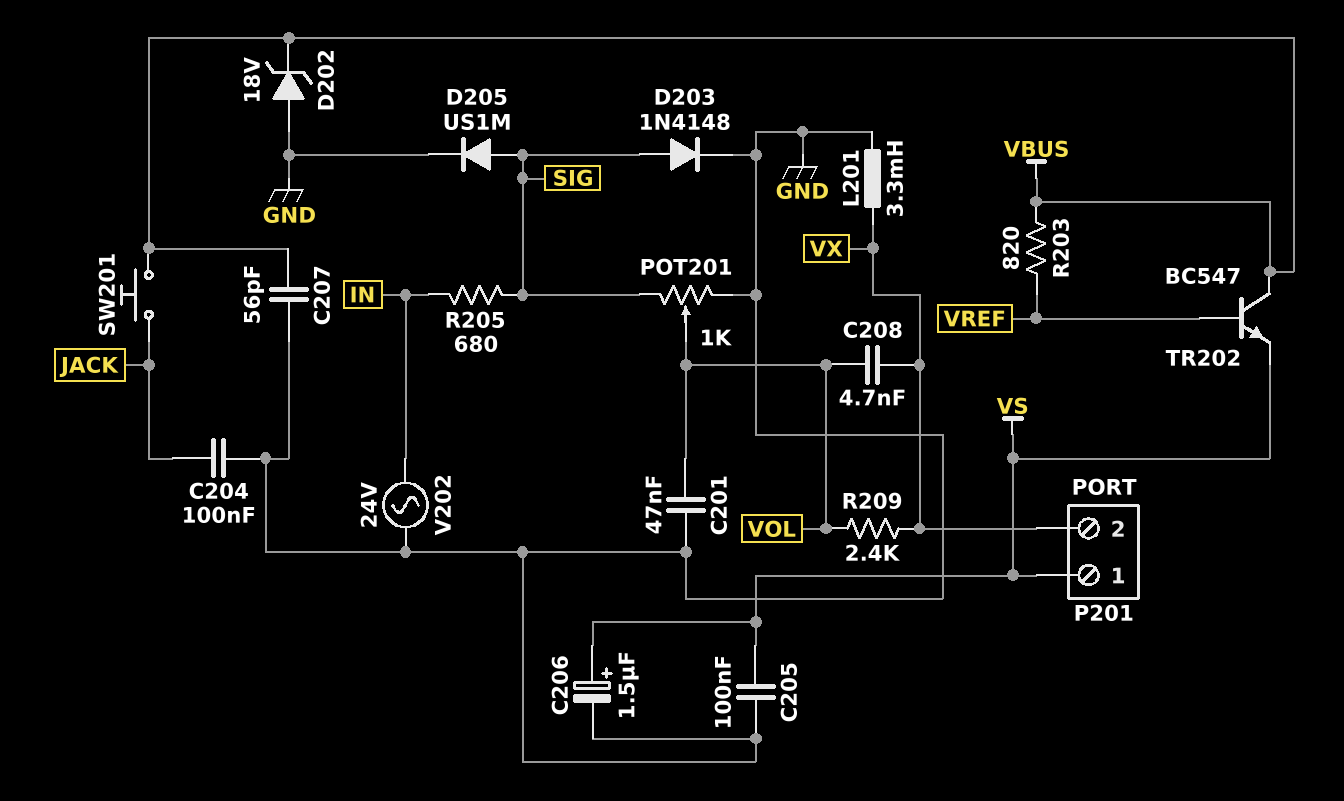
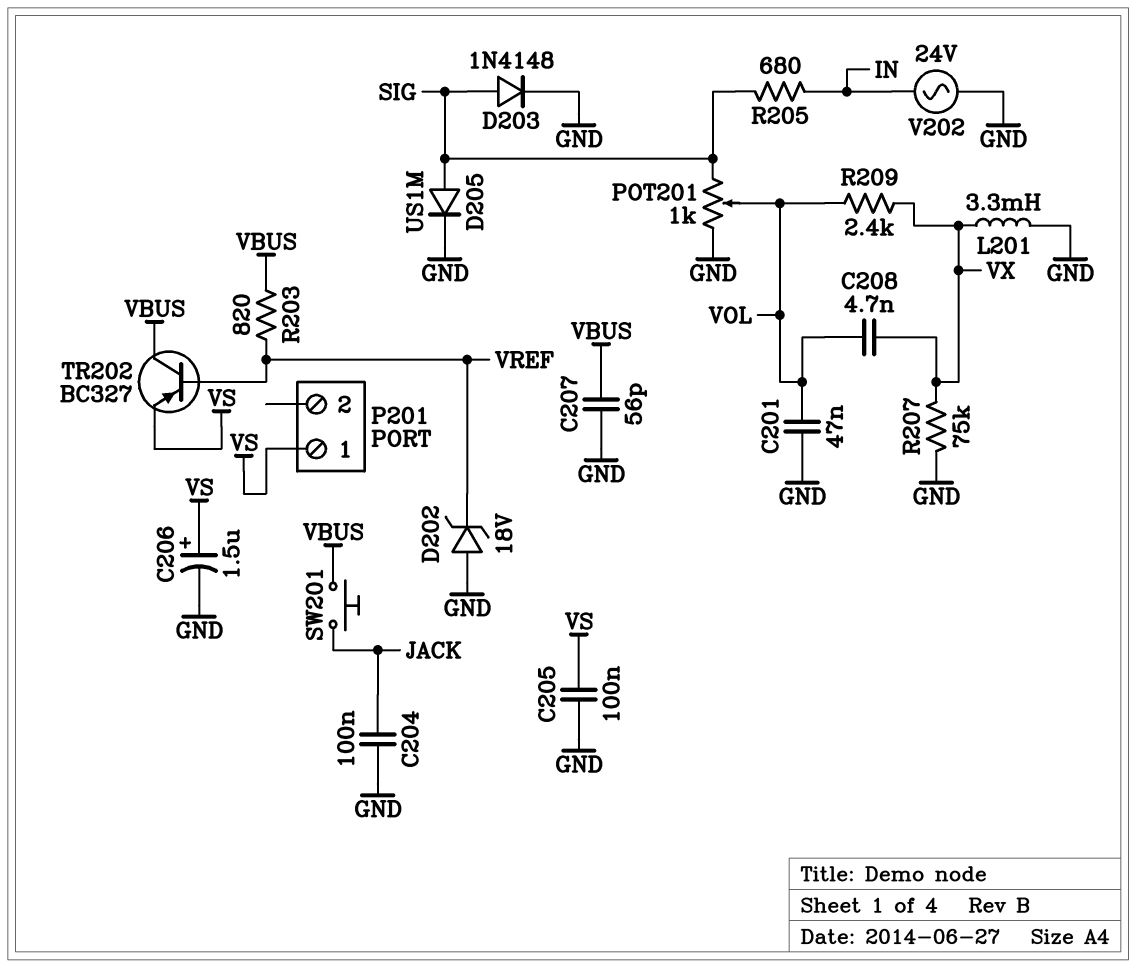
D202: zener 18V (A GND, K VBUS) -> zener 18V (A GND, K VREF)
P201 pin 2: VX -> none
R207: none -> 75k (GND, VX)
TR202: NPN BC547 (B VREF, C VBUS, E VS) -> PNP BC327 (B VREF, C VBUS, E VS)

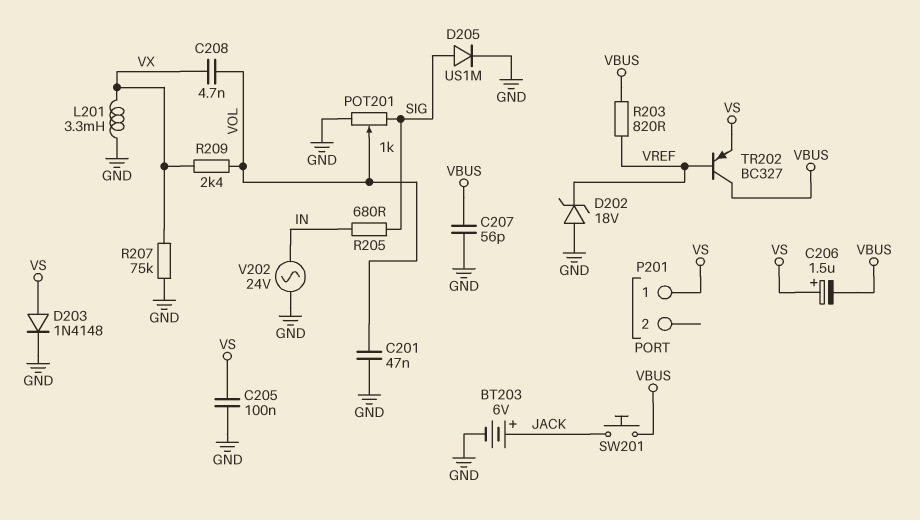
BT203: none -> 6V (plus JACK, minus GND)
C204: 100nF (GND, JACK) -> none
C206: 1.5uF (plus VS, minus GND) -> 1.5uF (plus VS, minus VBUS)
D203: diode 1N4148 (A SIG, K GND) -> diode 1N4148 (A VS, K GND)

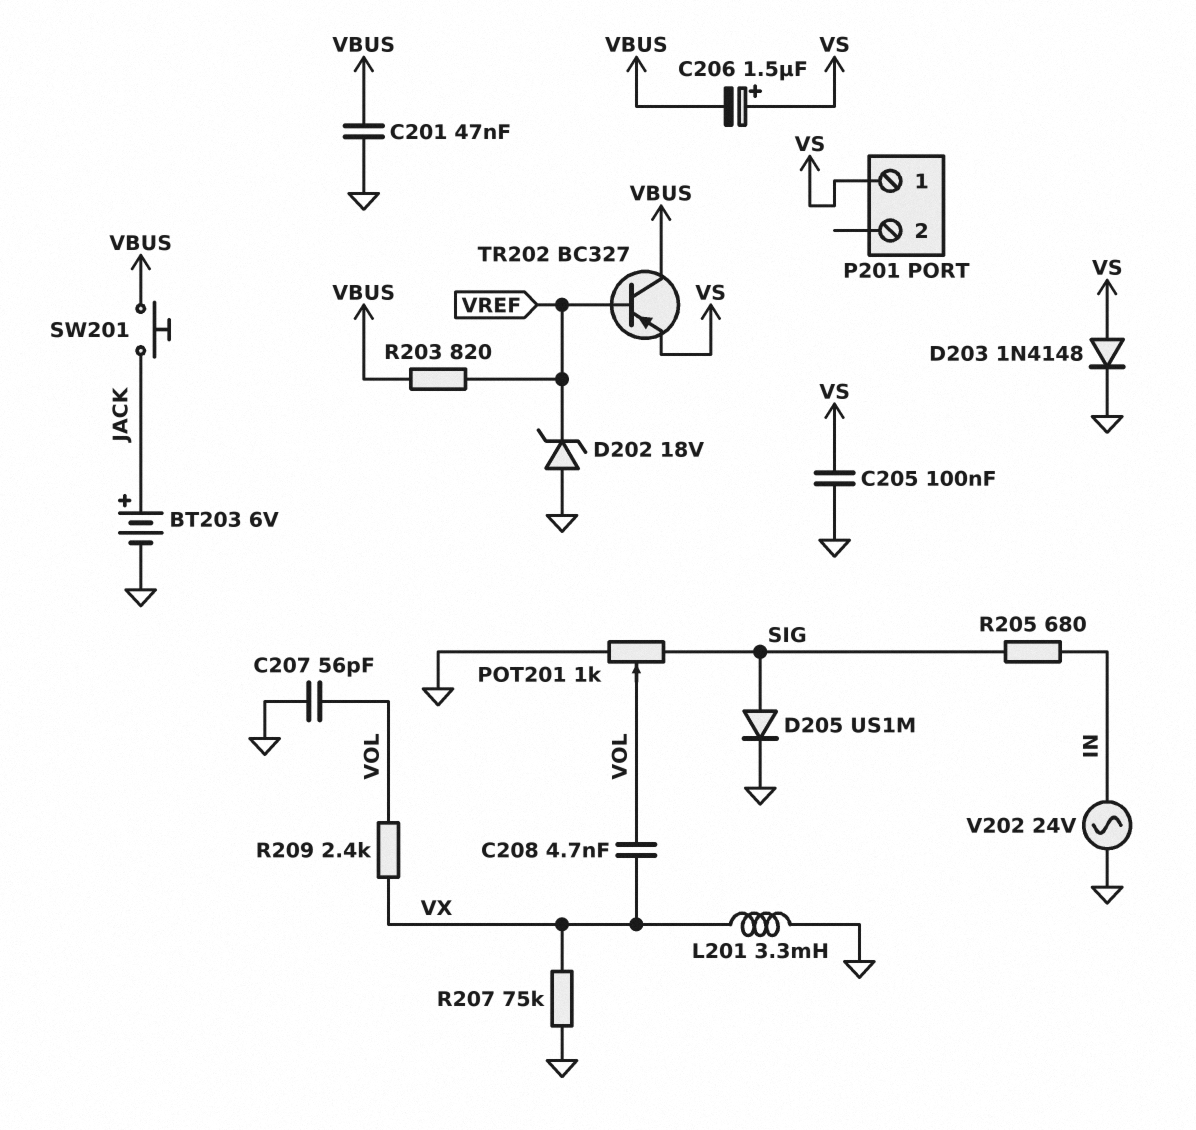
C201: 47nF (GND, VOL) -> 47nF (GND, VBUS)
C207: 56pF (GND, VBUS) -> 56pF (GND, VOL)

